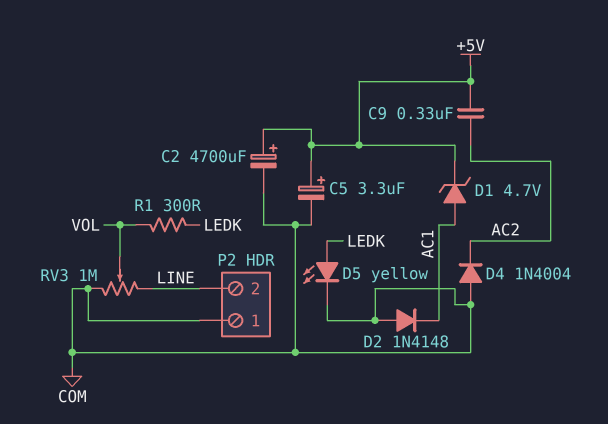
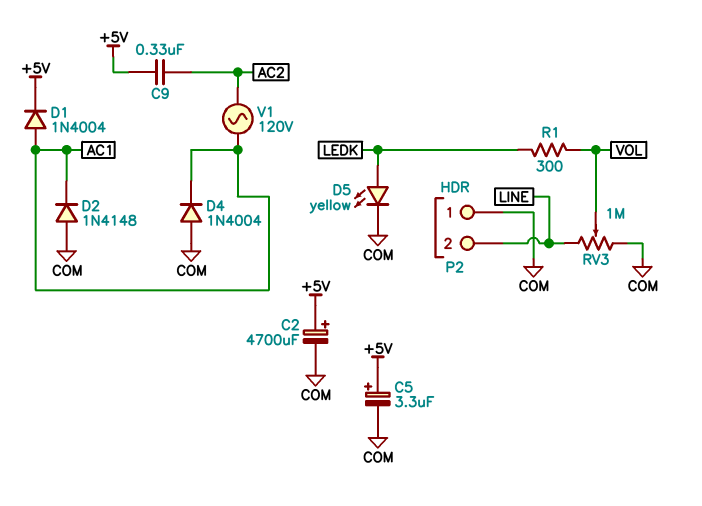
D1: zener 4.7V (A AC1, K +5V) -> diode 1N4004 (A AC1, K +5V)
D4: diode 1N4004 (A COM, K AC2) -> diode 1N4004 (A COM, K AC1)
V1: none -> AC 120V (AC1, AC2)

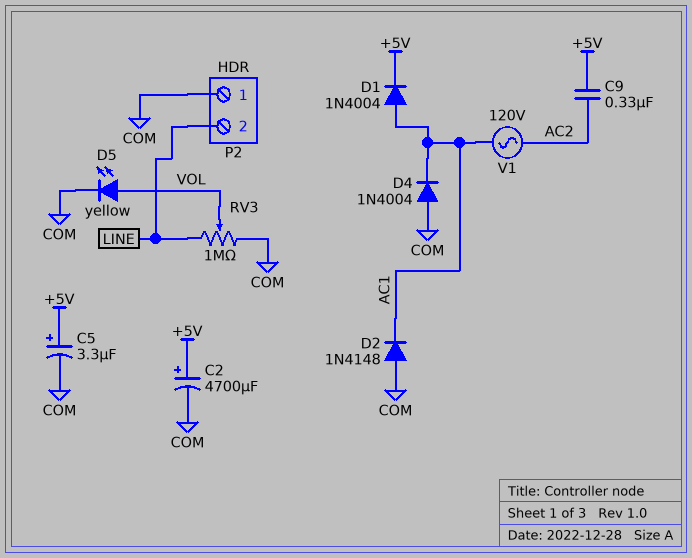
D5: LED yellow (A LEDK, K COM) -> LED yellow (A VOL, K COM)
R1: 300 (LEDK, VOL) -> none

